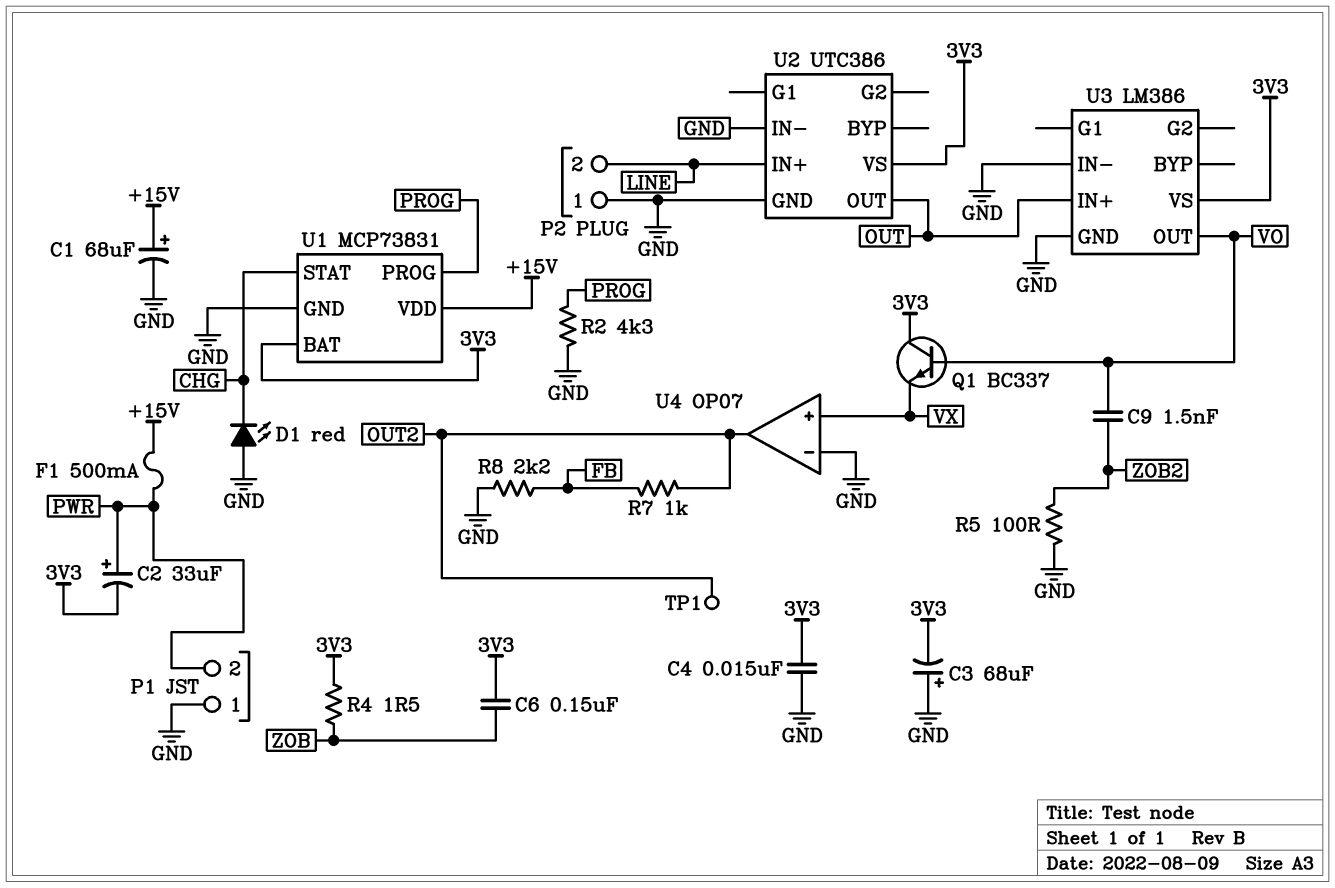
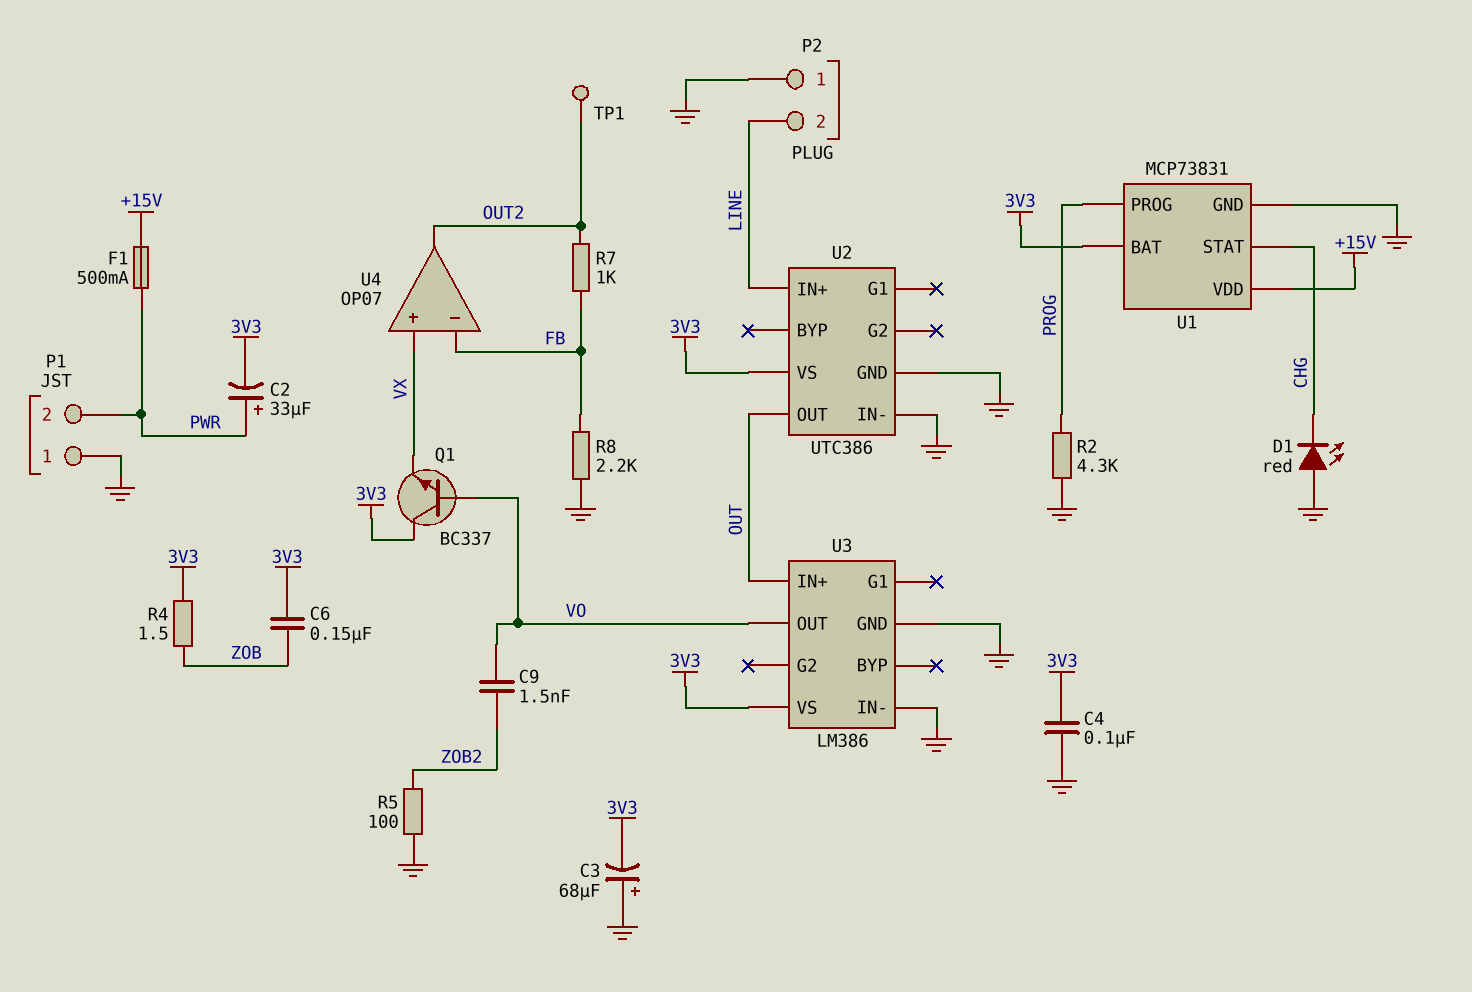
C1: 68uF (plus +15V, minus GND) -> none
C4: 15nF (3V3, GND) -> 100nF (3V3, GND)
U4 pin in-: GND -> FB

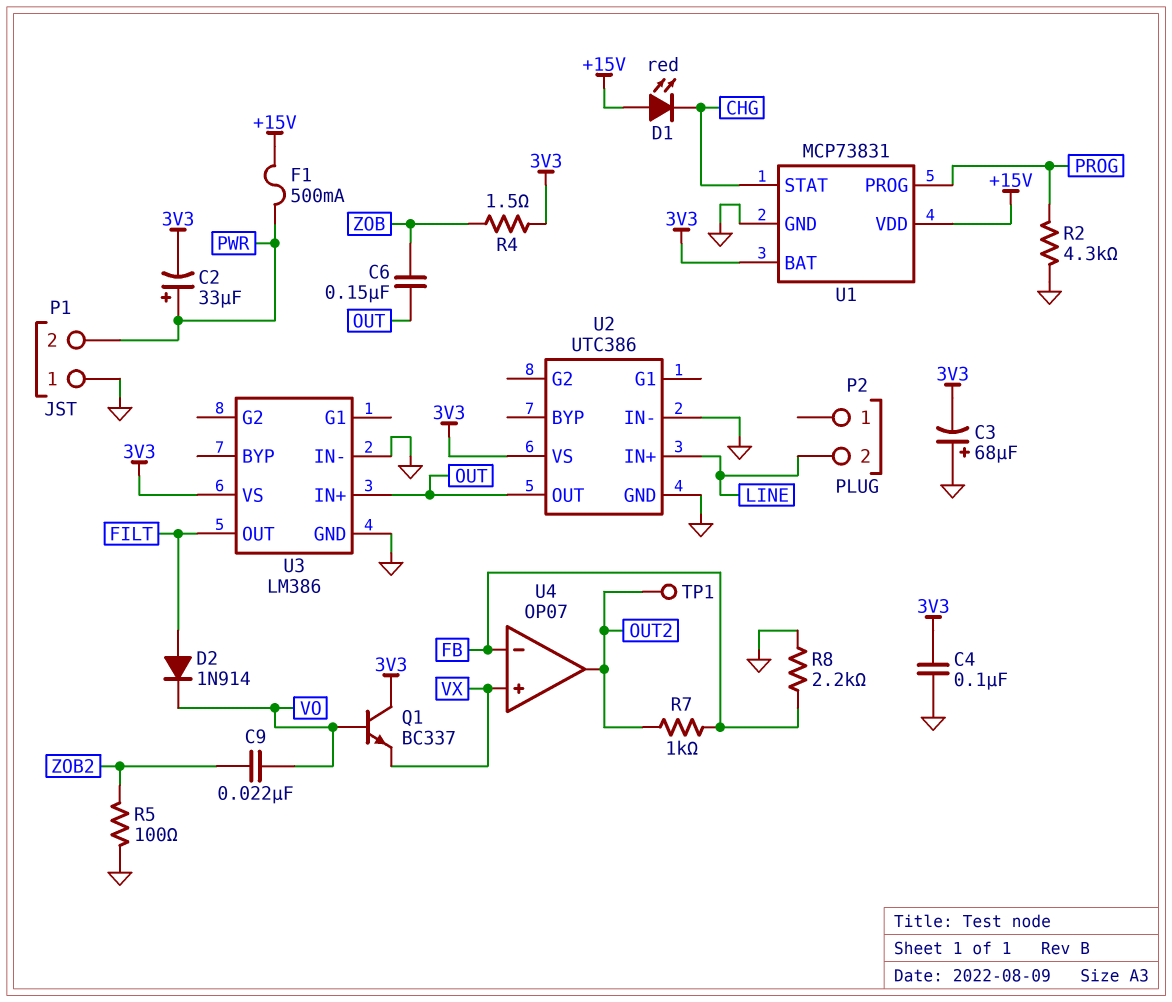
C6: 150nF (3V3, ZOB) -> 150nF (OUT, ZOB)
C9: 1.5nF (VO, ZOB2) -> 22nF (VO, ZOB2)
D1: LED red (A GND, K CHG) -> LED red (A +15V, K CHG)
D2: none -> diode 1N914 (A FILT, K VO)
P2 pin 1: GND -> none
U3 pin OUT: VO -> FILT

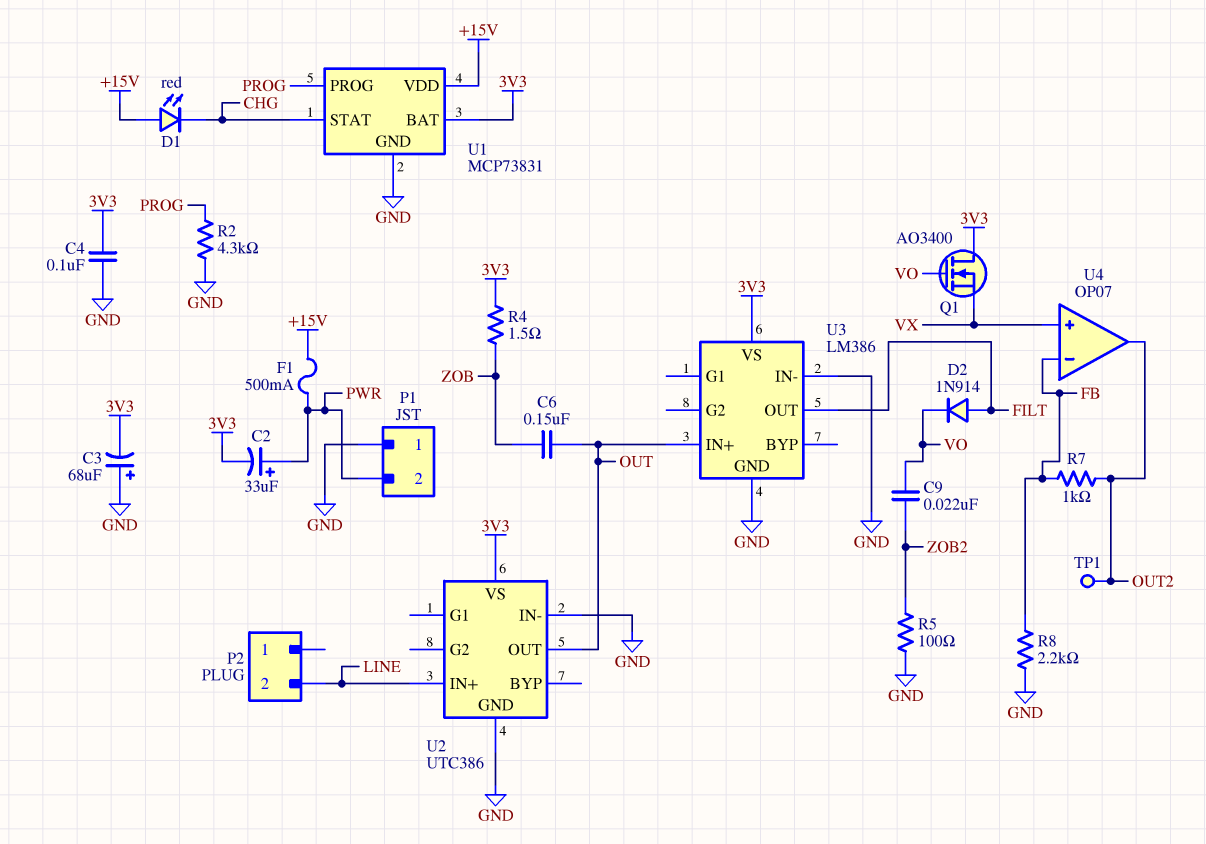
Q1: NPN BC337 (B VO, C 3V3, E VX) -> NMOS AO3400 (G VO, D 3V3, S VX)

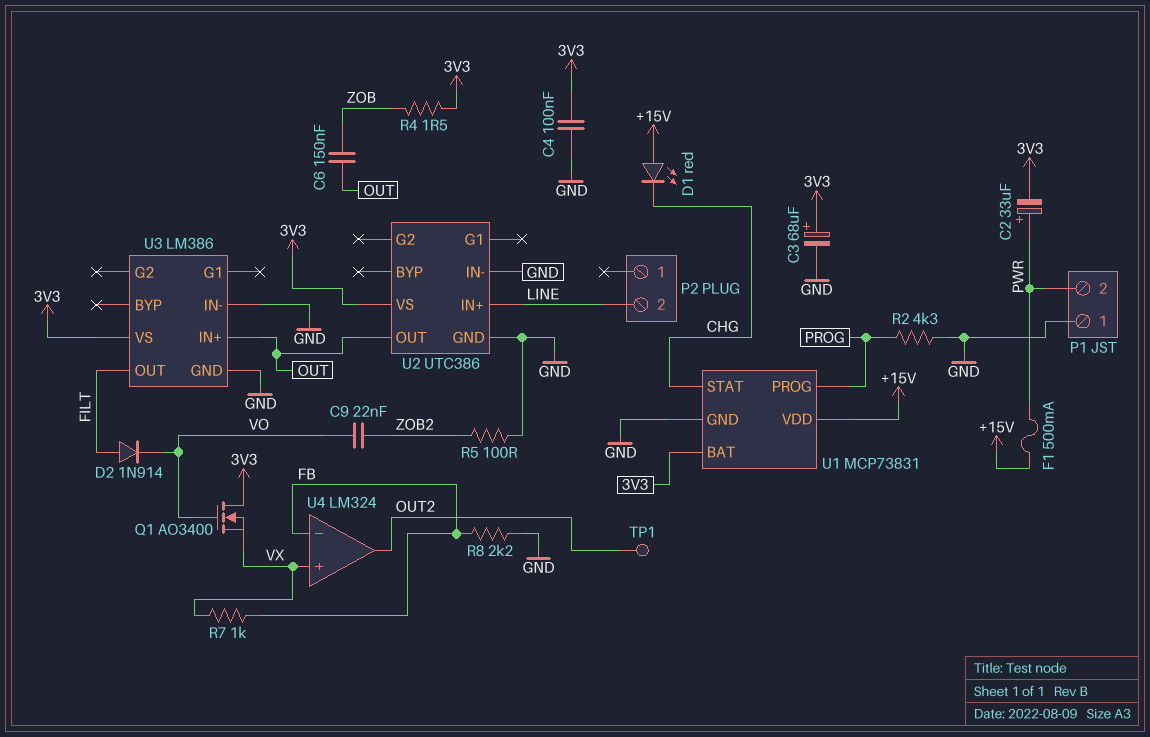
C3: 68uF (plus GND, minus 3V3) -> 68uF (plus 3V3, minus GND)
R7: 1k (FB, OUT2) -> 1k (FB, VX)
U4: OP07 -> LM324

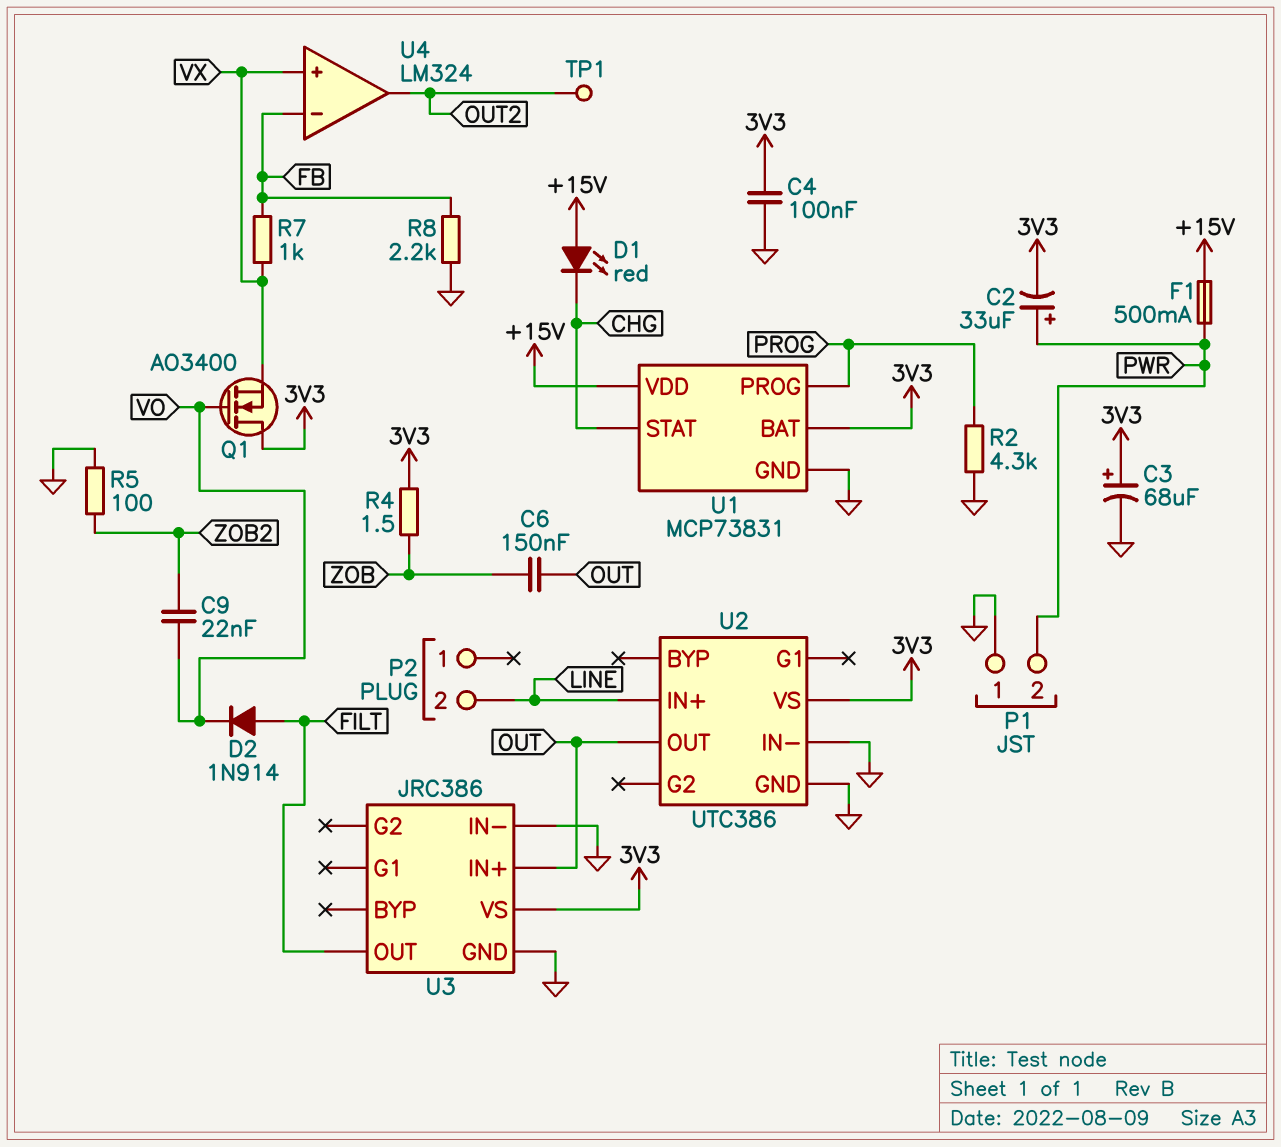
U3: LM386 -> JRC386

